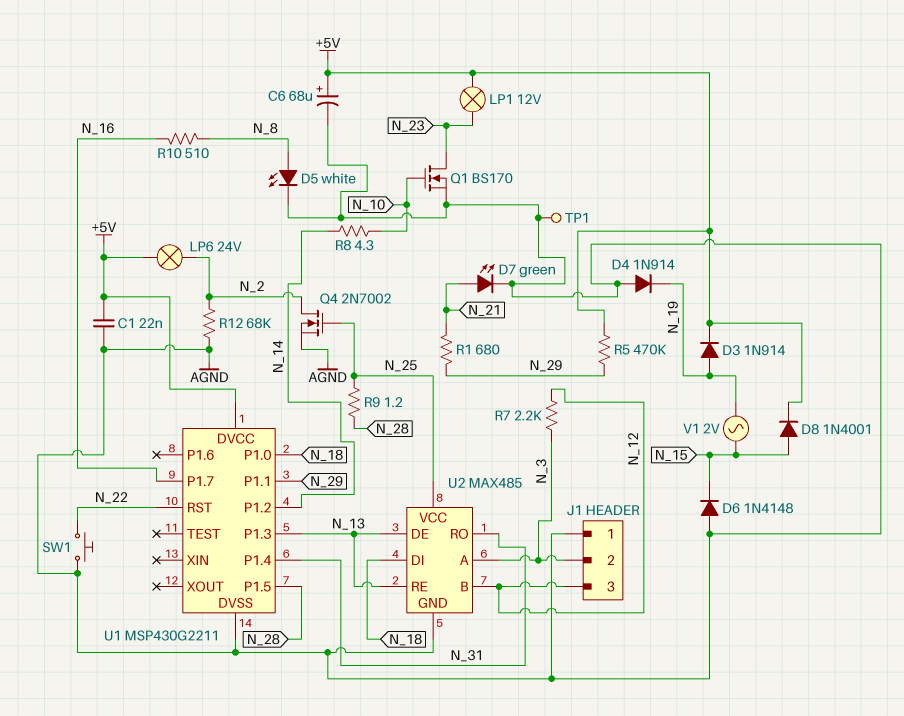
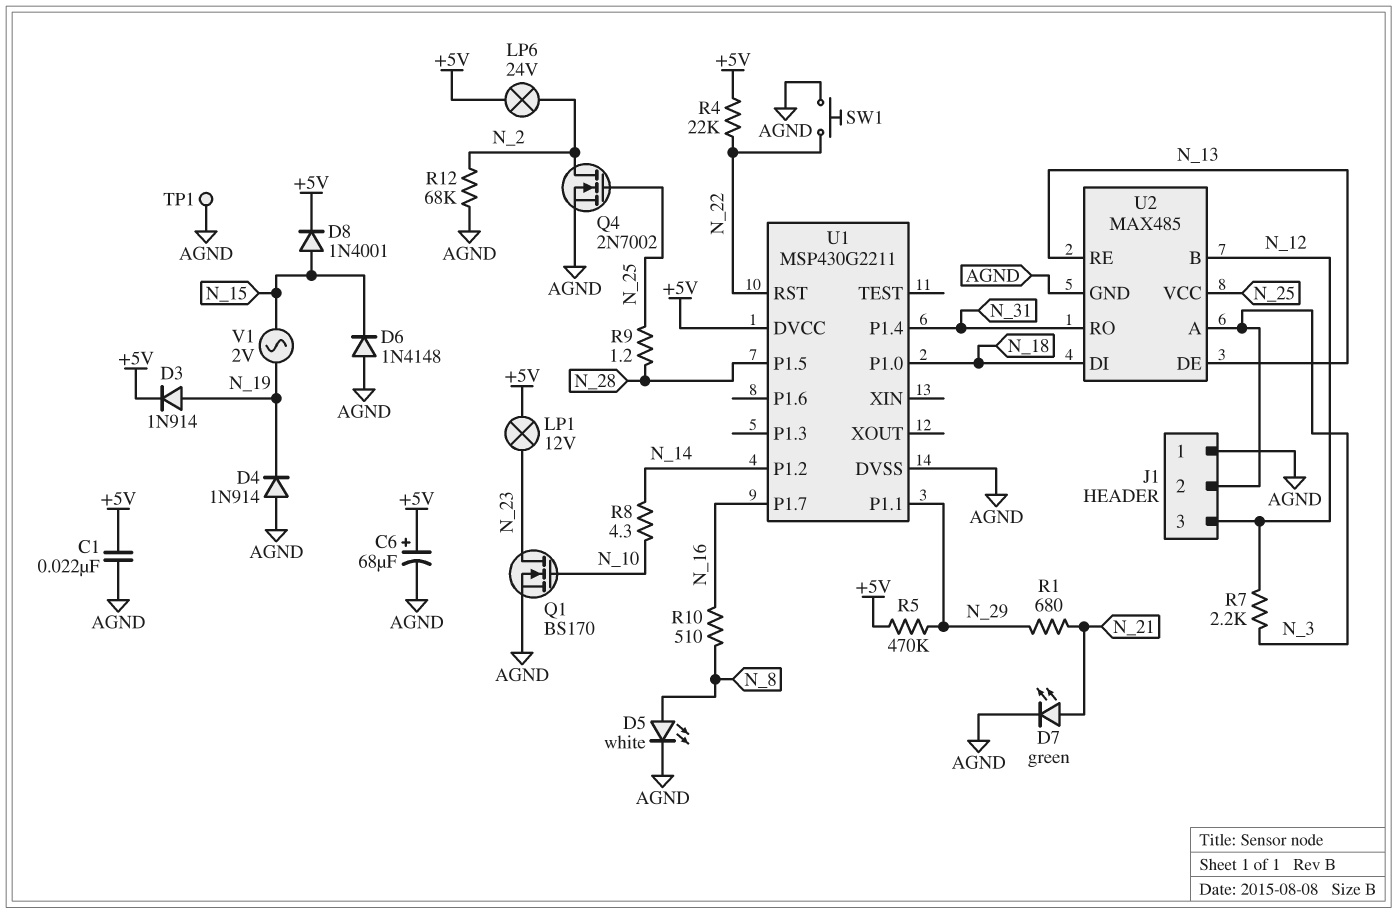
R4: none -> 22k (+5V, N_22)
U1 pin P1.3: N_13 -> none

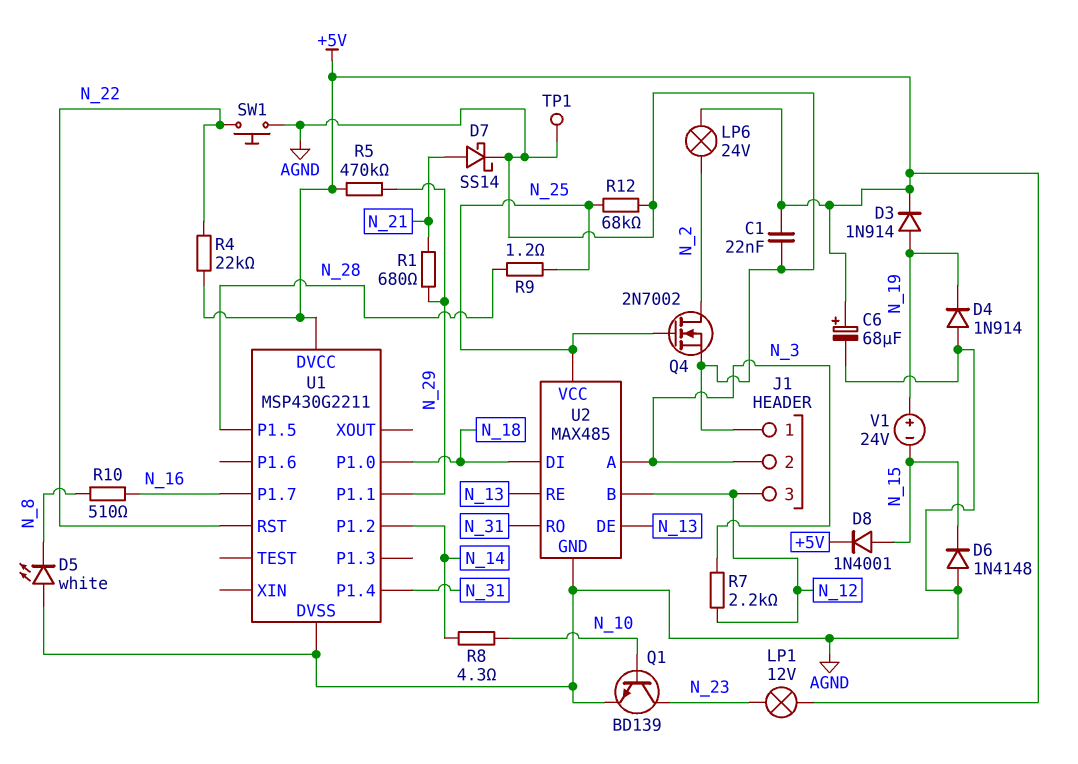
D5: LED white (A N_8, K AGND) -> LED white (A AGND, K N_8)
D7: LED green (A N_21, K AGND) -> schottky SS14 (A N_21, K AGND)
Q1: NMOS BS170 (G N_10, D N_23, S AGND) -> NPN BD139 (B N_10, C N_23, E AGND)
R12: 68k (AGND, N_2) -> 68k (AGND, N_25)
V1: AC 2V (N_15, N_19) -> 24V (plus N_19, minus N_15)

